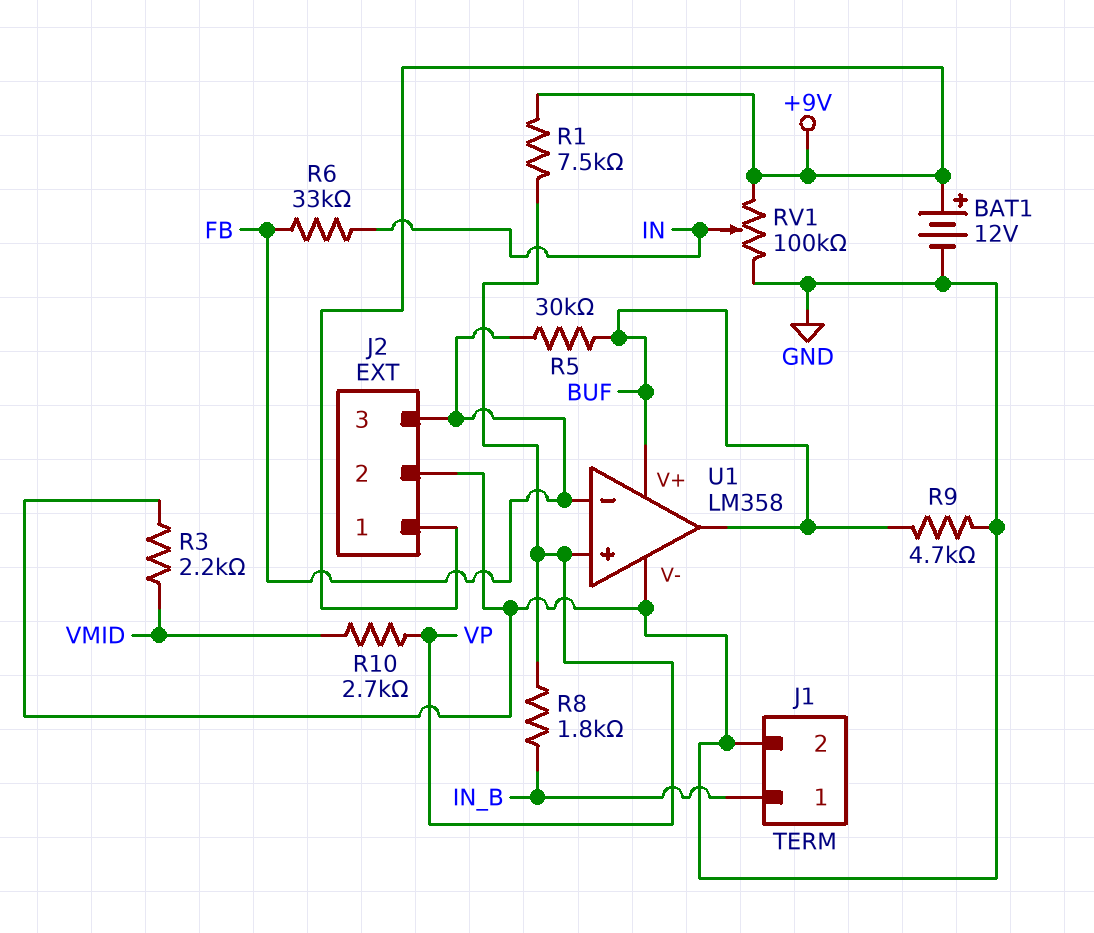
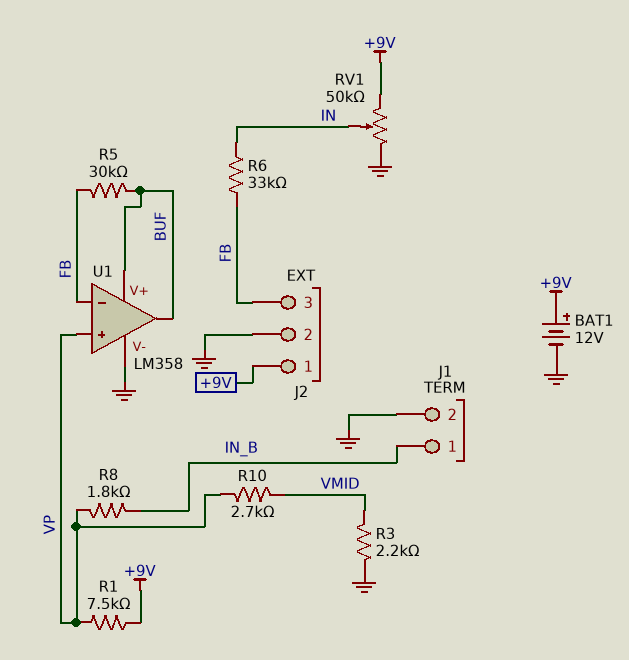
R9: 4.7k (BUF, GND) -> none
RV1: 100k (+9V, GND, wiper IN) -> 50k (+9V, GND, wiper IN)

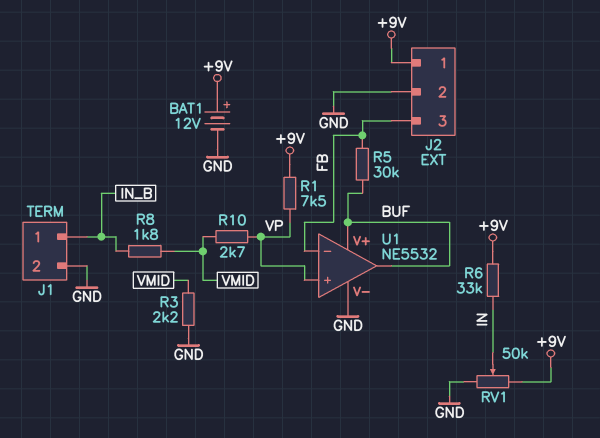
R6: 33k (FB, IN) -> 33k (+9V, IN)
R8: 1.8k (IN_B, VP) -> 1.8k (IN_B, VMID)
U1: LM358 -> NE5532

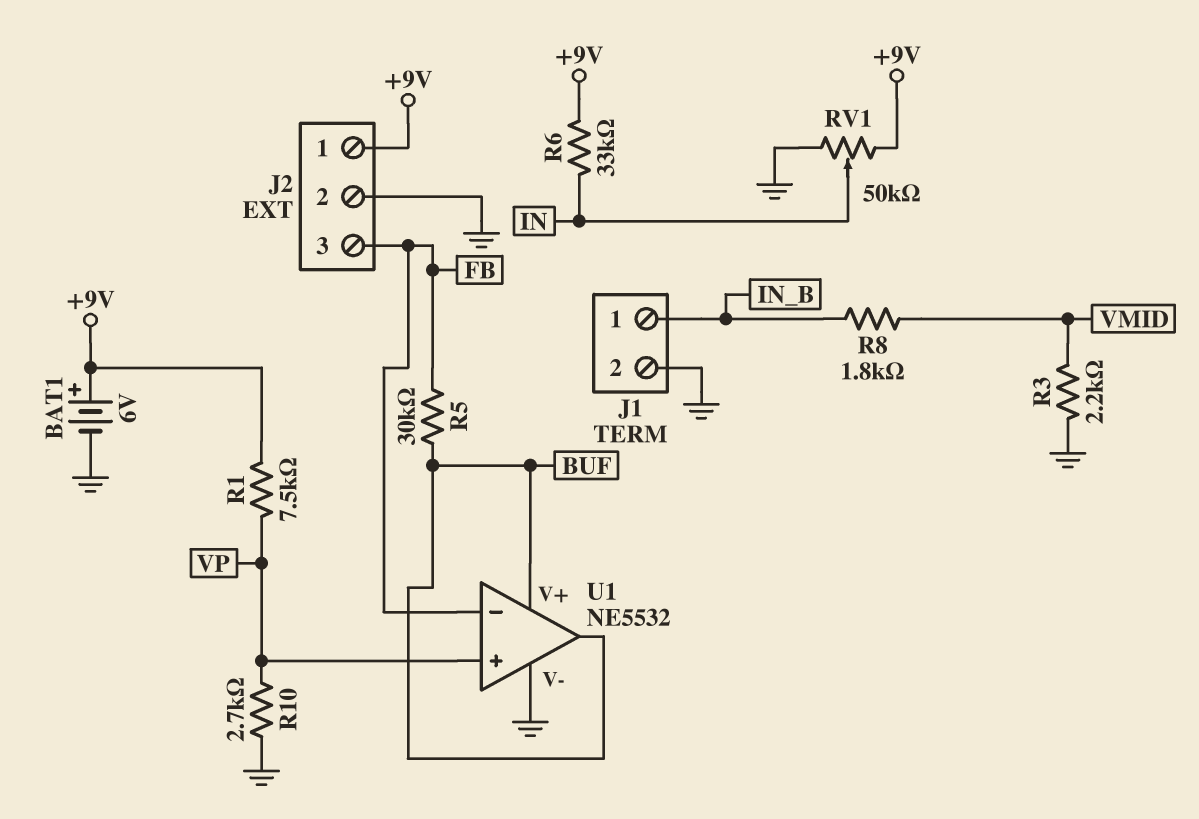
BAT1: 12V (plus +9V, minus GND) -> 6V (plus +9V, minus GND)
R10: 2.7k (VMID, VP) -> 2.7k (GND, VP)

